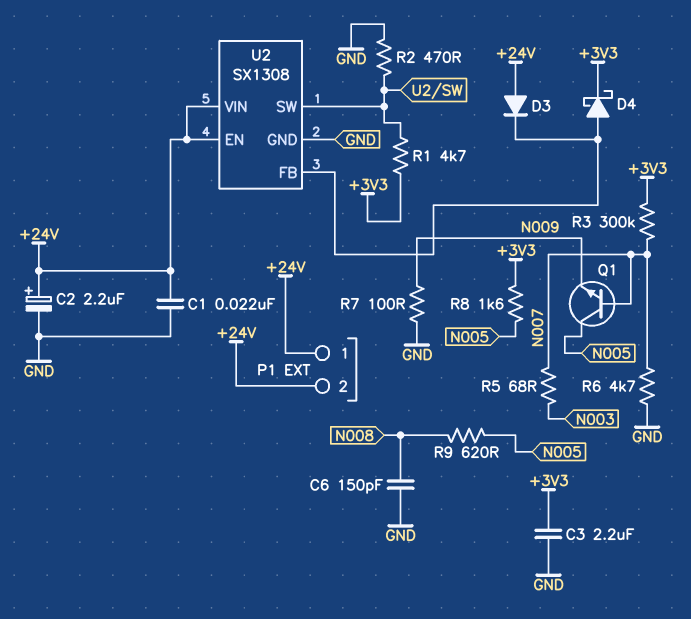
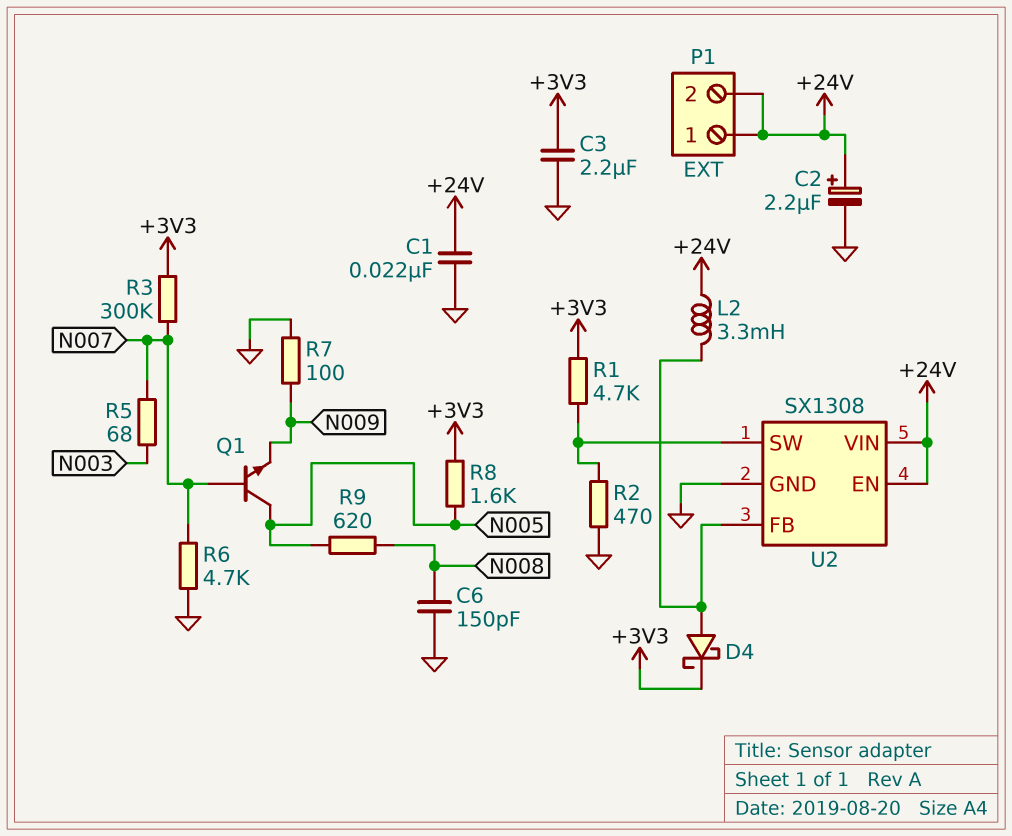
D3: diode (A +24V, K U2/FB) -> none
L2: none -> 3.3mH (+24V, U2/FB)

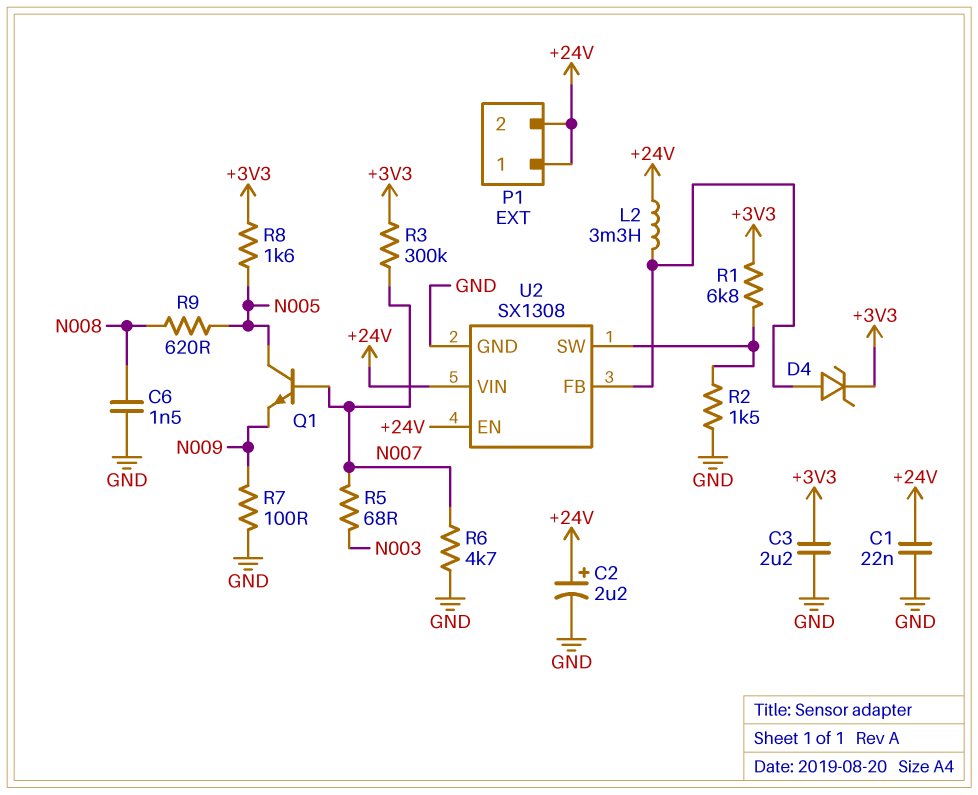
C6: 150pF (GND, N008) -> 1.5nF (GND, N008)
D4: schottky (A U2/FB, K +3V3) -> zener (A U2/FB, K +3V3)
R1: 4.7k (+3V3, U2/SW) -> 6.8k (+3V3, U2/SW)
R2: 470 (GND, U2/SW) -> 1.5k (GND, U2/SW)

